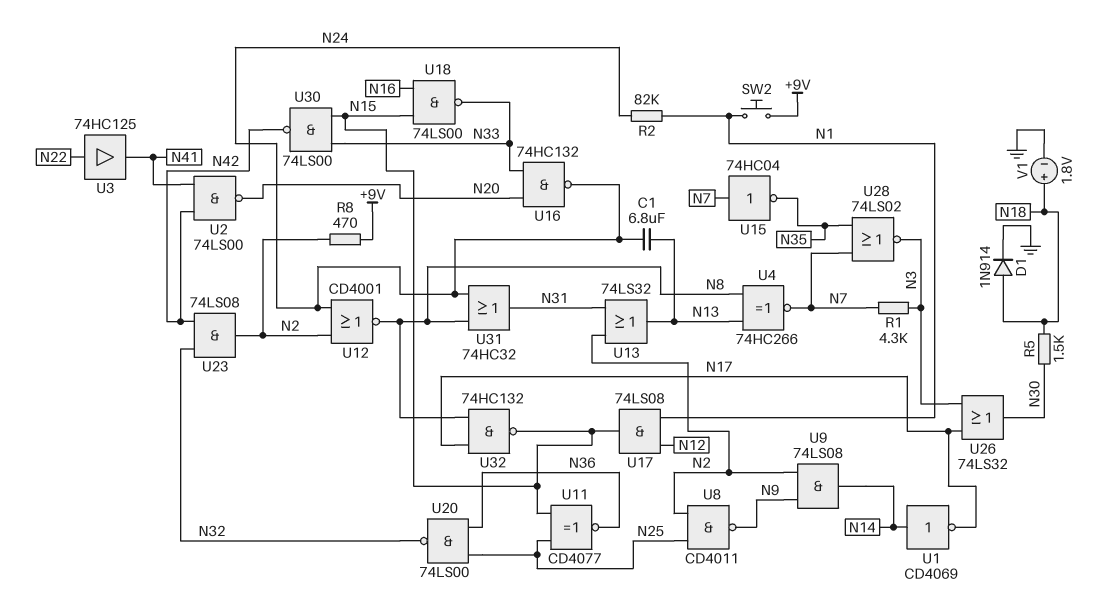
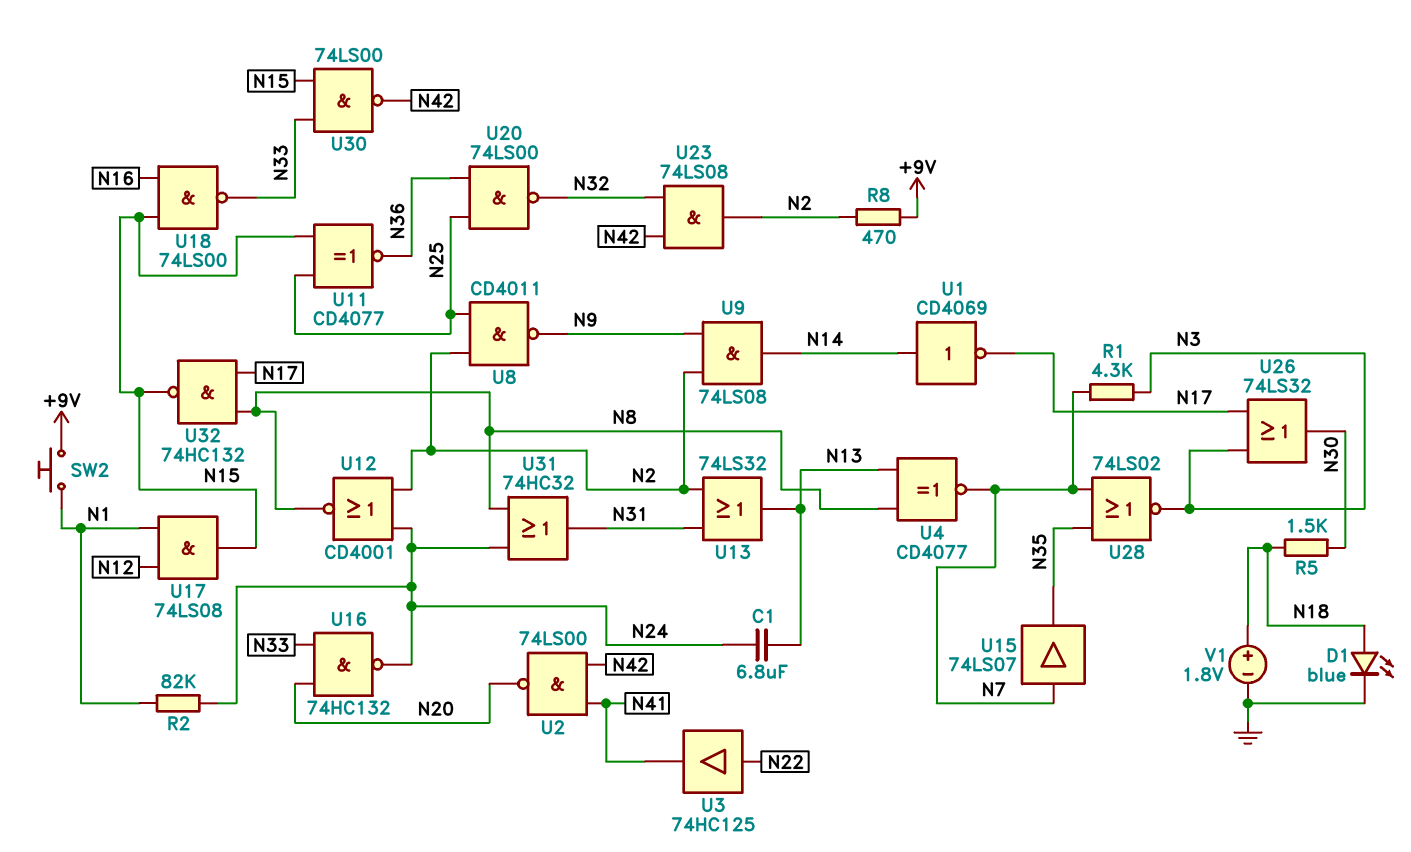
D1: diode 1N914 (A N18, K GND) -> LED blue (A N18, K GND)
U4: XNOR 74HC266 (in N8, in N13, out N7) -> XNOR CD4077 (in N8, in N13, out N7)
U15: NOT 74HC04 (in N7, out N35) -> buffer 74LS07 (in N7, out N35)

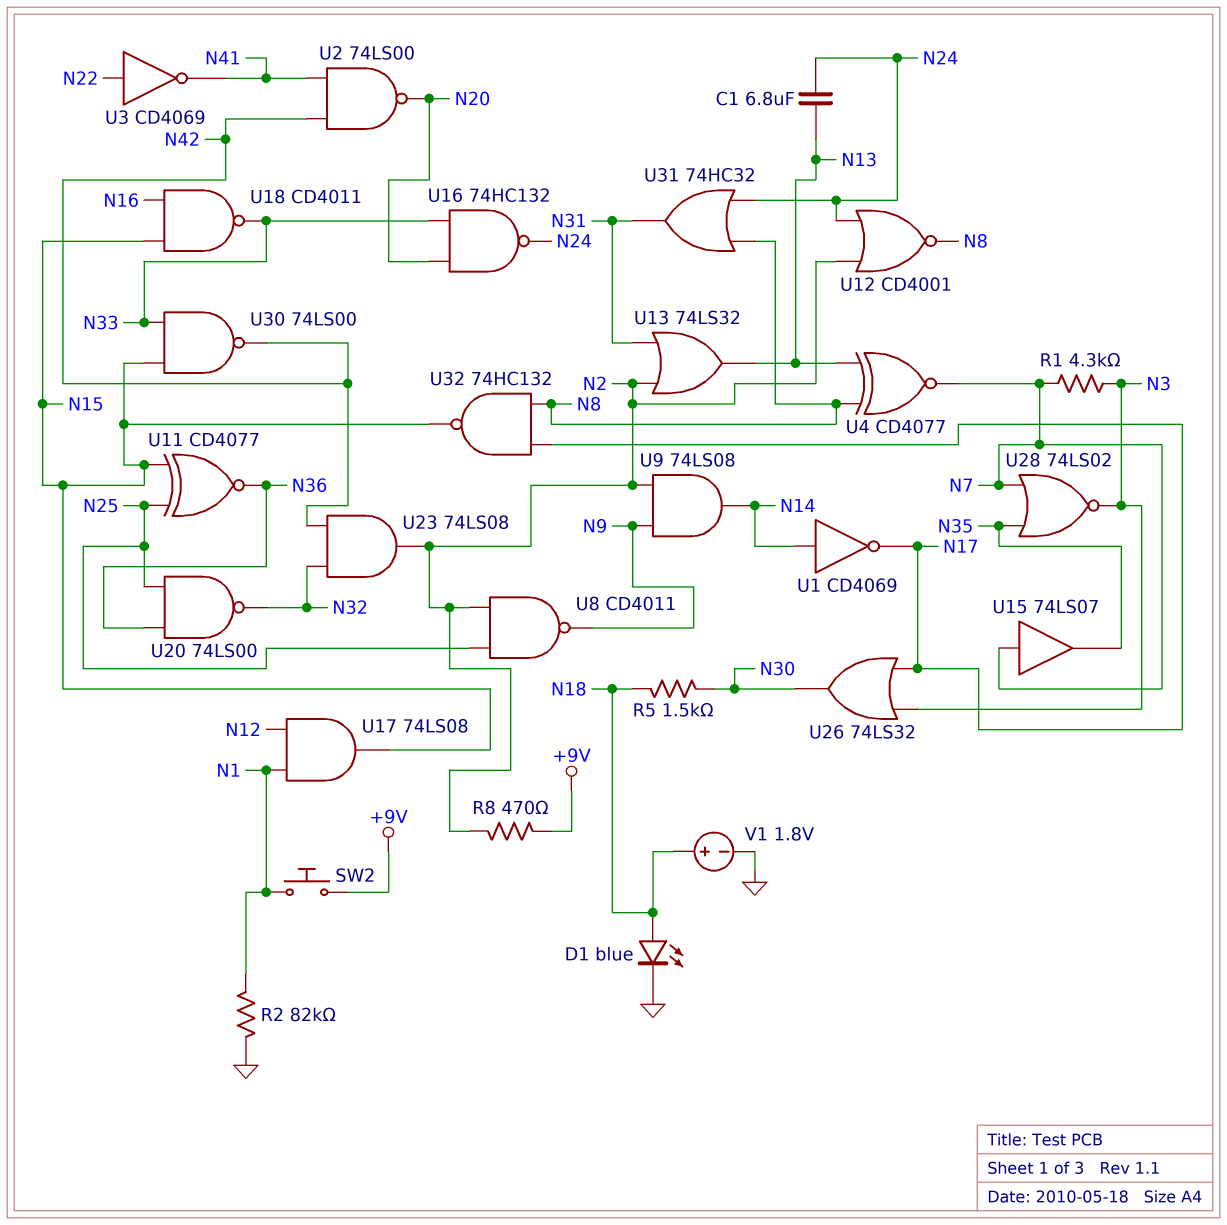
R2: 82k (N1, N24) -> 82k (GND, N1)
U3: buffer 74HC125 (in N22, out N41) -> NOT CD4069 (in N22, out N41)
U18: NAND 74LS00 (in N15, in N16, out N33) -> NAND CD4011 (in N15, in N16, out N33)

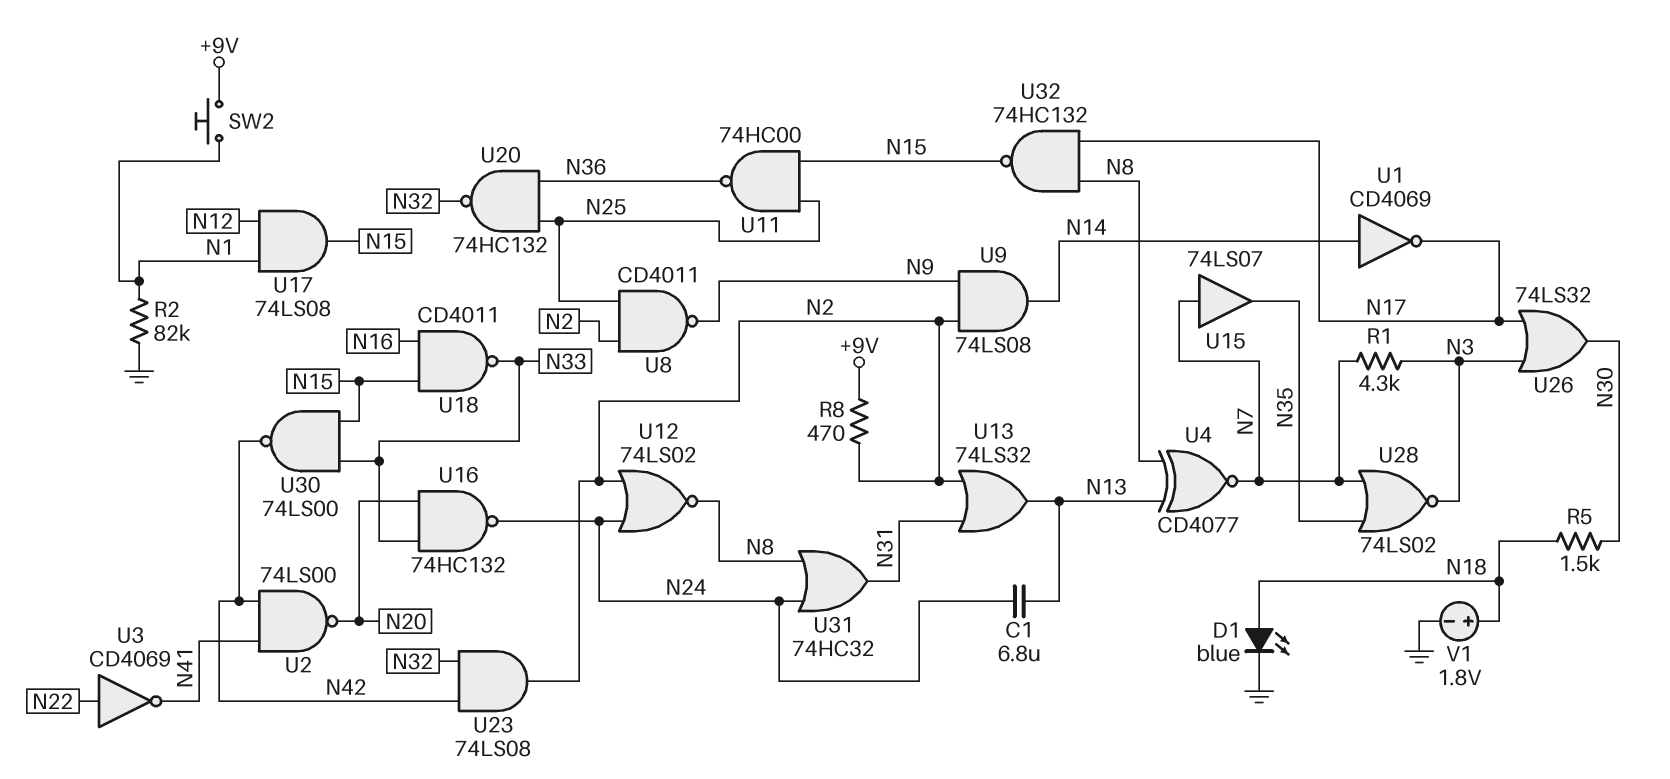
U11: XNOR CD4077 (in N15, in N25, out N36) -> NAND 74HC00 (in N15, in N25, out N36)
U12: NOR CD4001 (in N2, in N24, out N8) -> NOR 74LS02 (in N2, in N24, out N8)
U20: NAND 74LS00 (in N25, in N36, out N32) -> NAND 74HC132 (in N25, in N36, out N32)

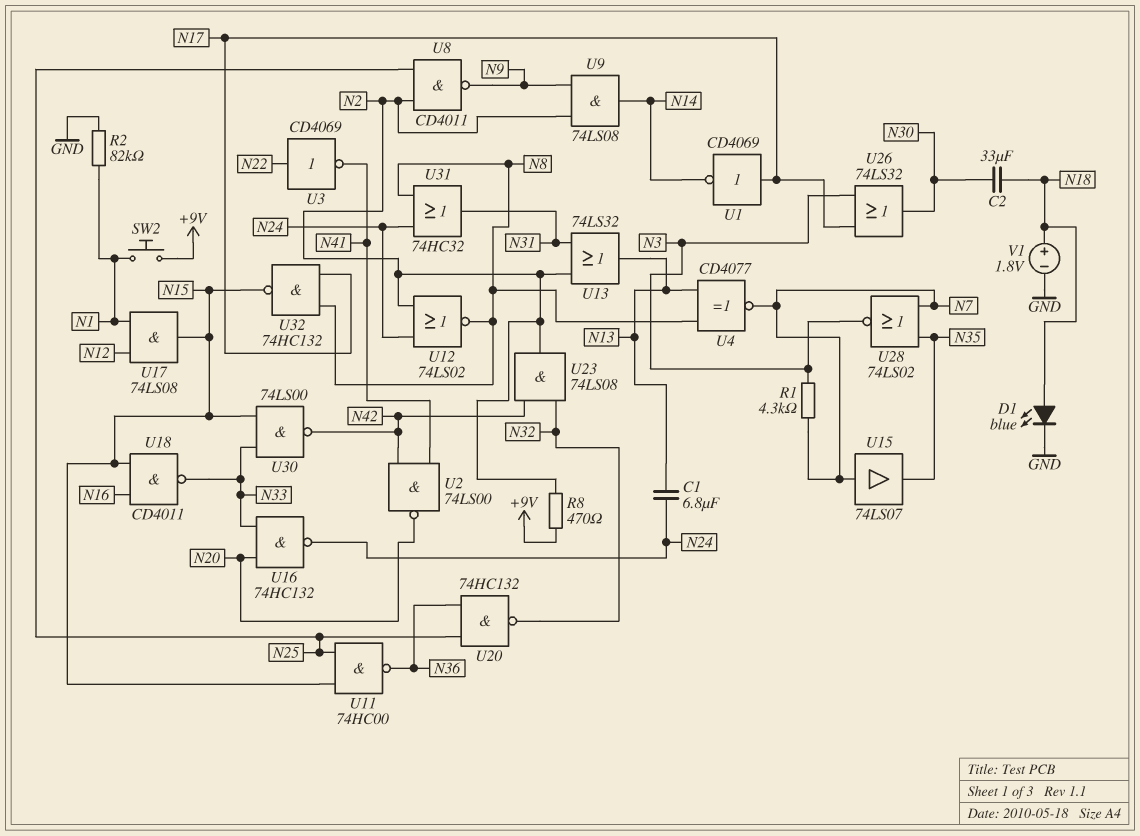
C2: none -> 33uF (N18, N30)
R5: 1.5k (N18, N30) -> none
U1: NOT CD4069 (in N14, out N17) -> NOT CD4069 (in N17, out N14)

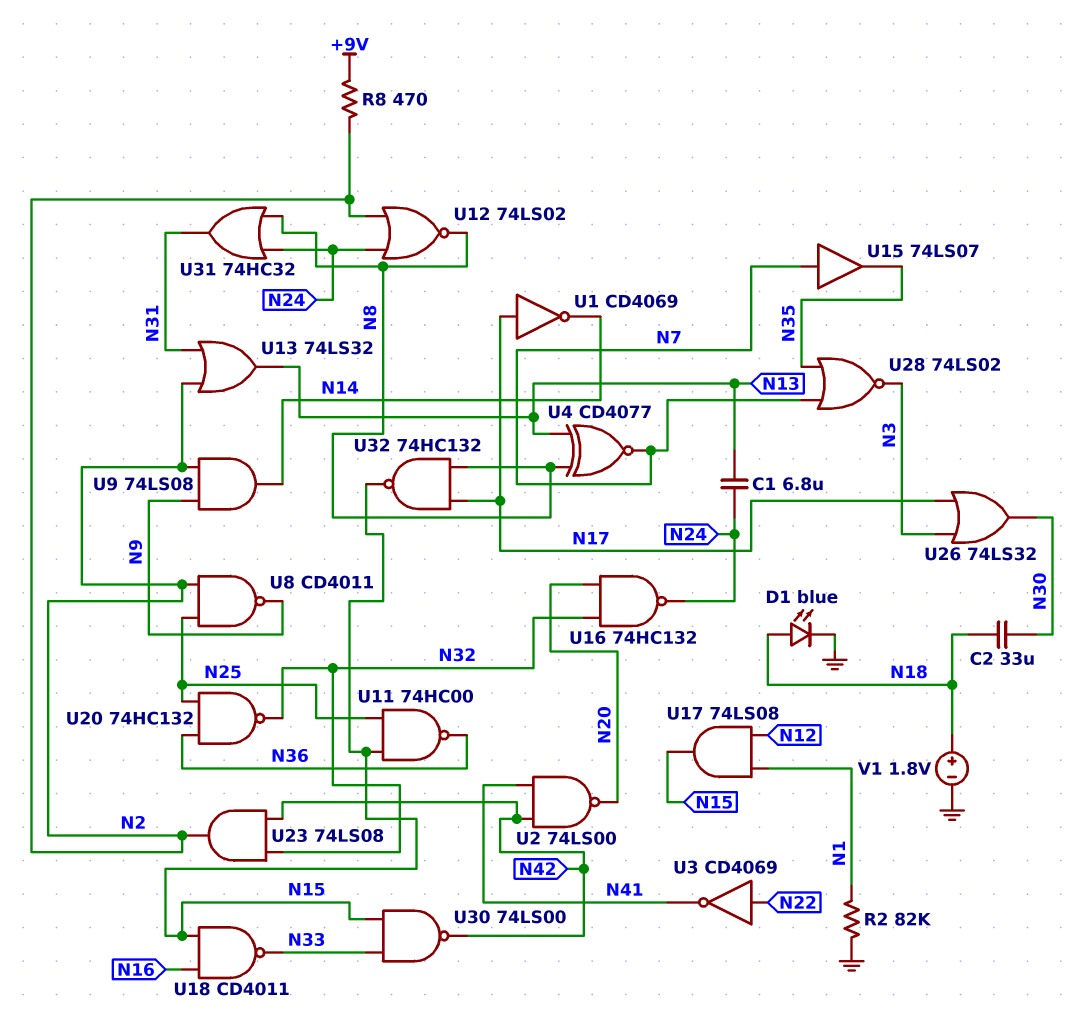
R1: 4.3k (N3, N7) -> none
SW2: button (+9V, N1) -> none
U16: NAND 74HC132 (in N20, in N33, out N24) -> NAND 74HC132 (in N20, in N32, out N24)

